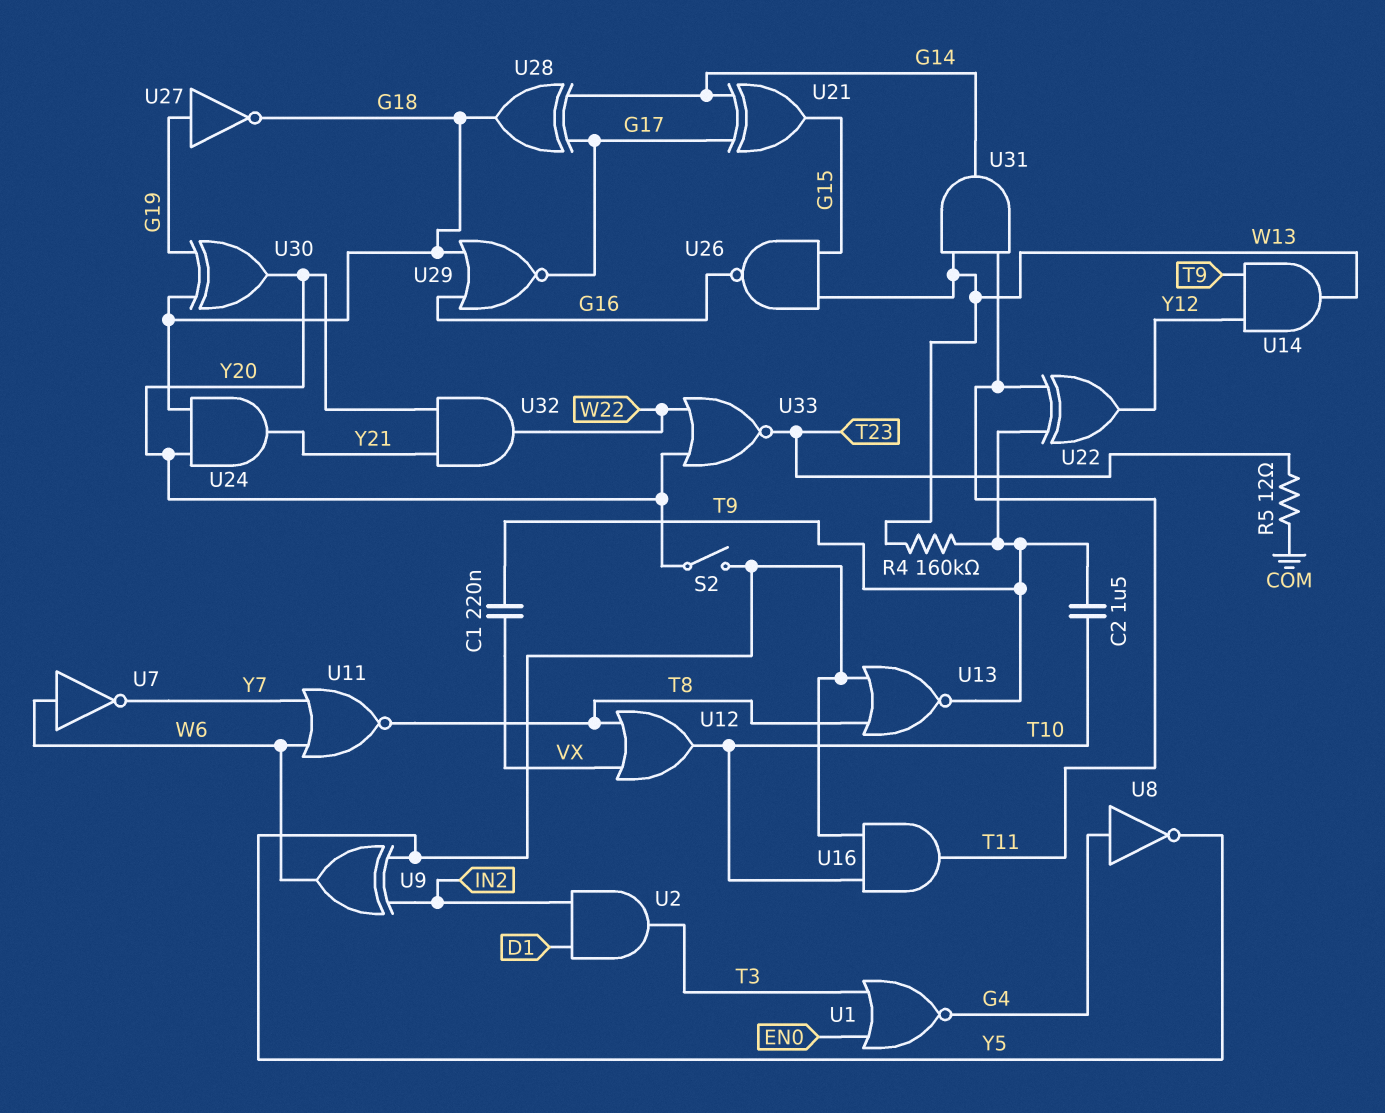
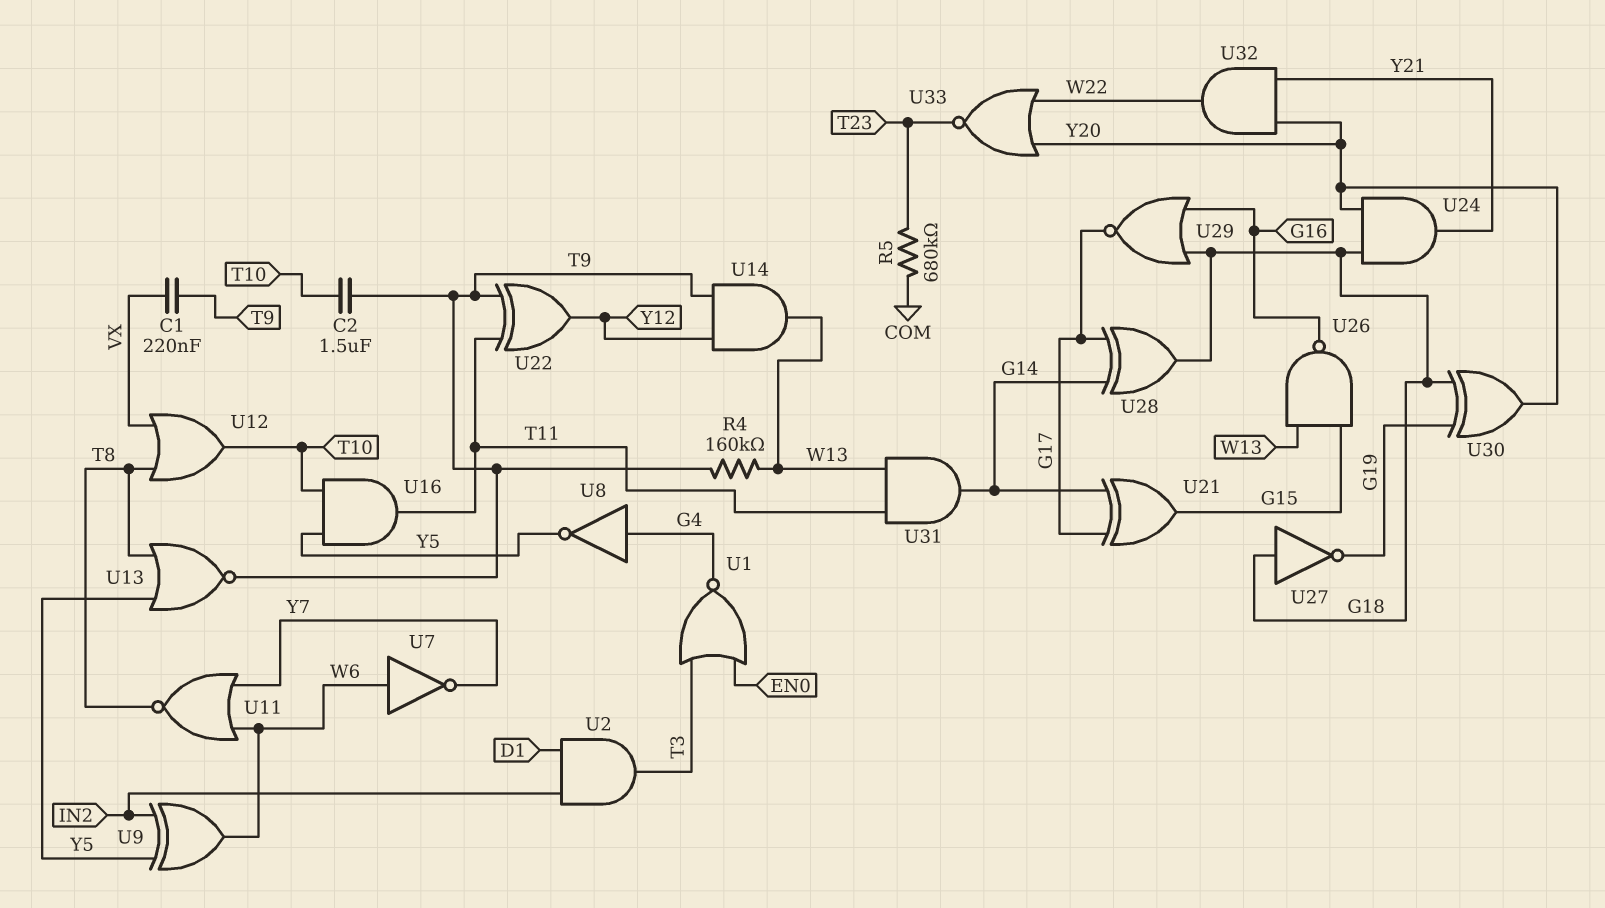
R5: 12 (COM, T23) -> 680k (COM, T23)
S2: switch (Y5, Y20) -> none
U27: NOT (in G19, out G18) -> NOT (in G18, out G19)

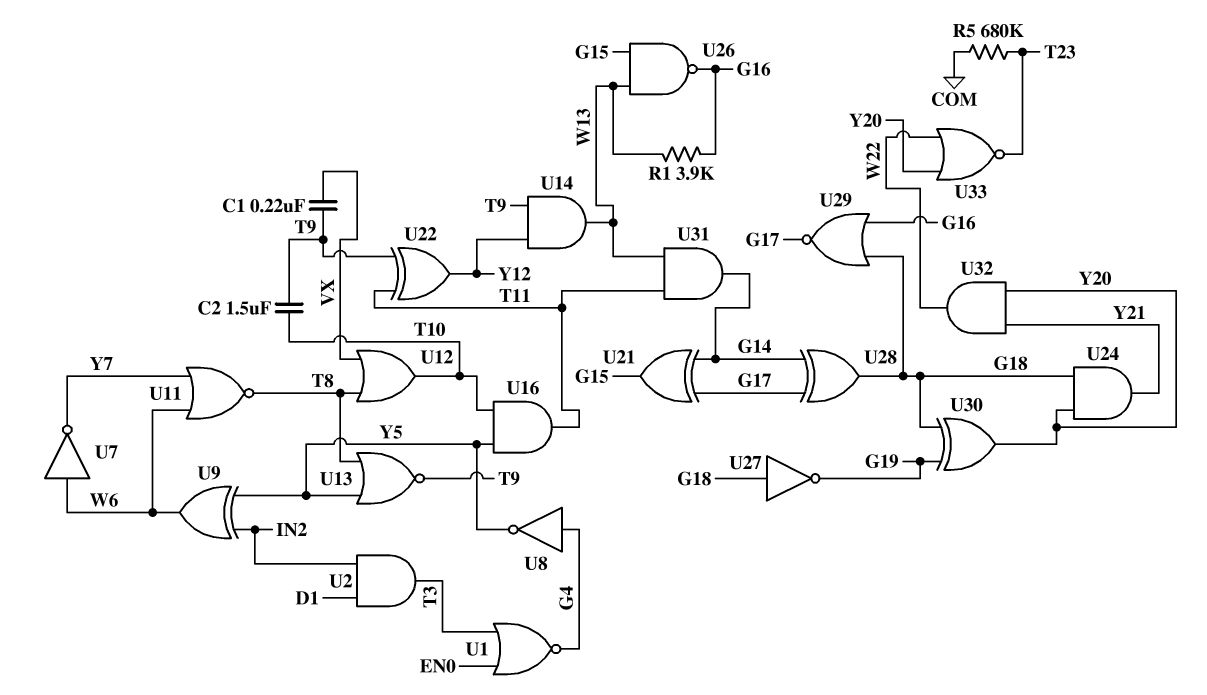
R1: none -> 3.9k (G16, W13)
R4: 160k (T9, W13) -> none

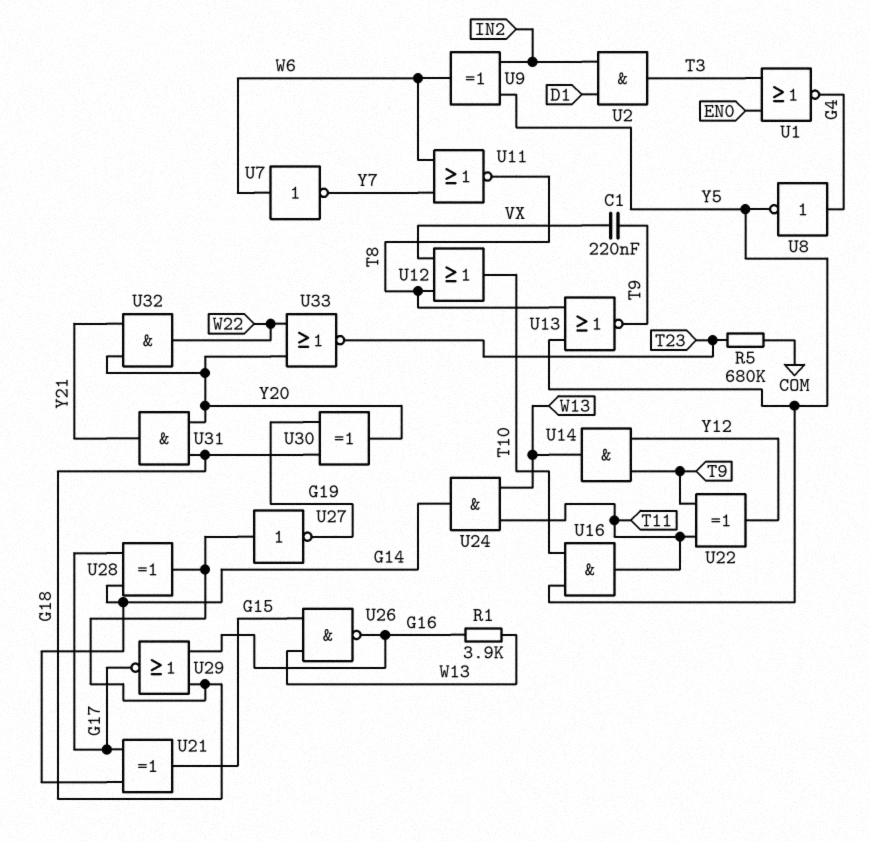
C2: 1.5uF (T9, T10) -> none
U24: AND (in G18, in Y20, out Y21) -> AND (in T11, in W13, out G14)
U31: AND (in T11, in W13, out G14) -> AND (in G18, in Y20, out Y21)

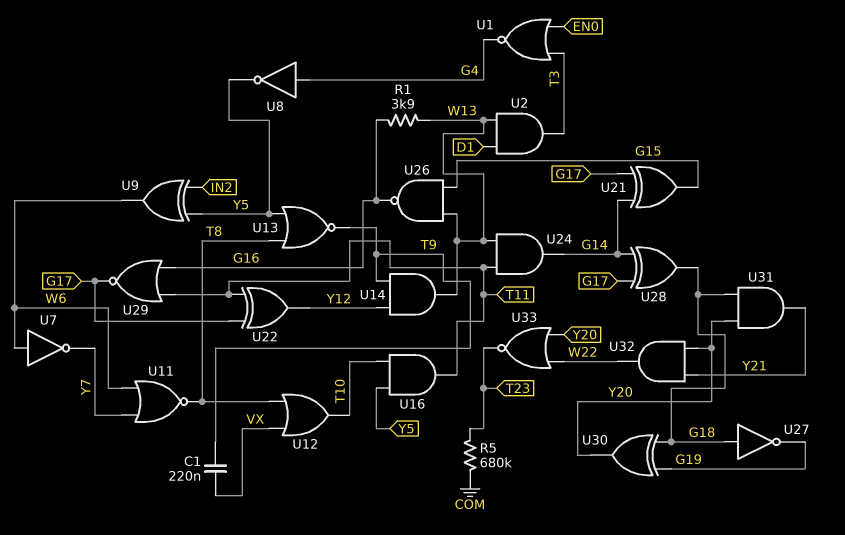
U2: AND (in D1, in IN2, out T3) -> AND (in D1, in W13, out T3)
U22: XOR (in T9, in T11, out Y12) -> XOR (in G17, in T11, out Y12)
U29: NOR (in G16, in G18, out G17) -> NOR (in G16, in T11, out G17)

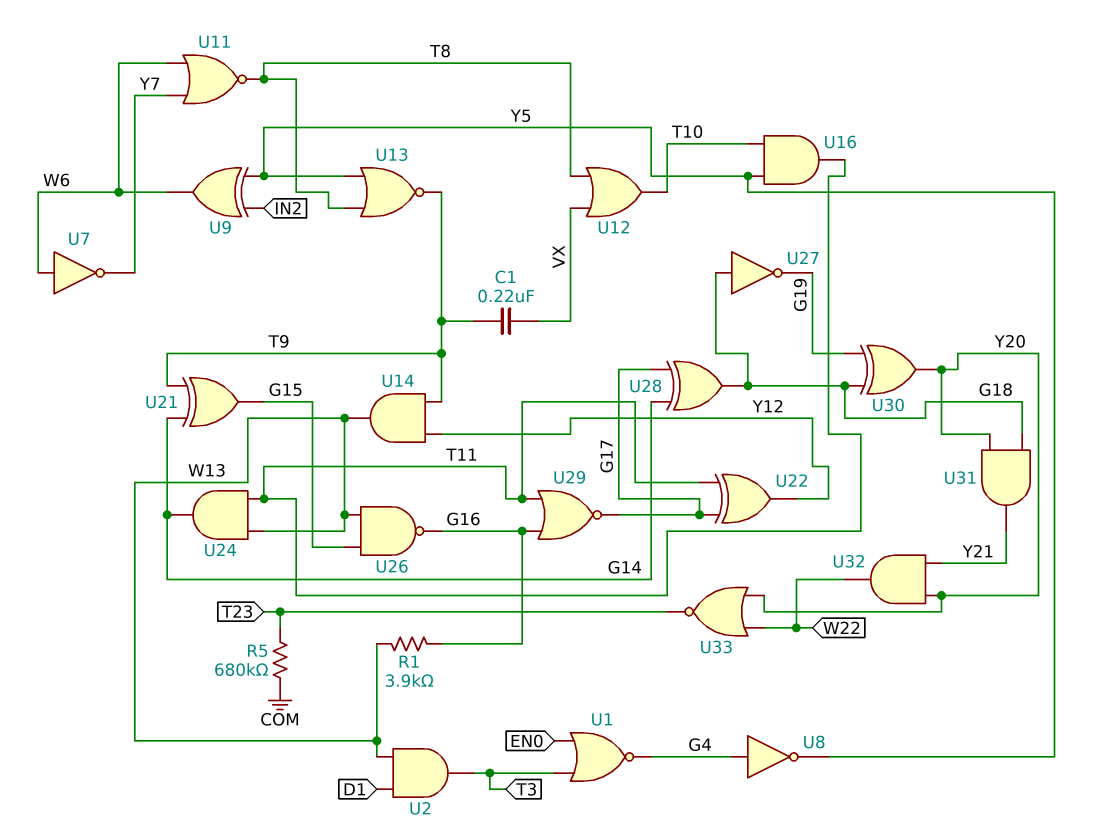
U21: XOR (in G14, in G17, out G15) -> XOR (in G14, in T9, out G15)

